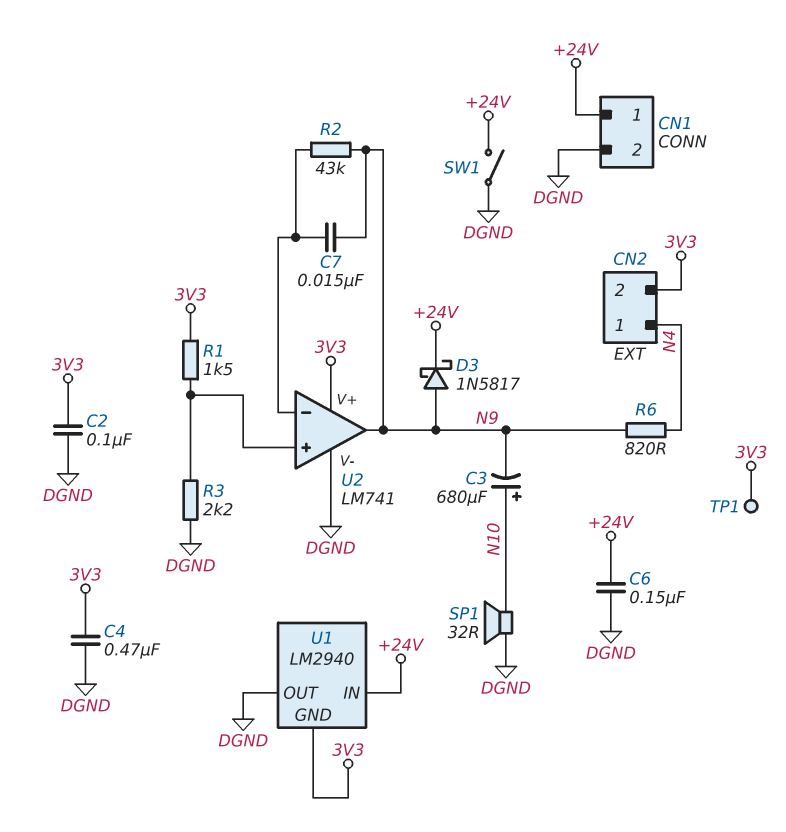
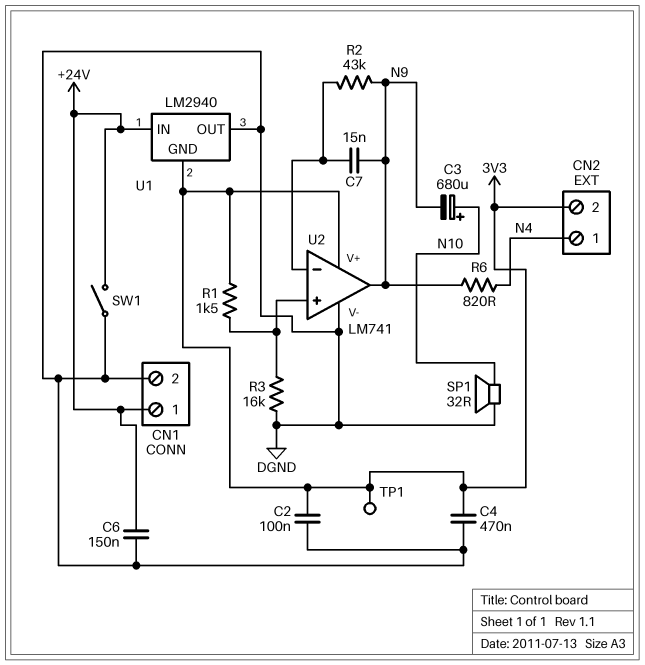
D3: schottky 1N5817 (A N9, K +24V) -> none
R3: 2.2k (DGND, U2/in+) -> 16k (DGND, U2/in+)

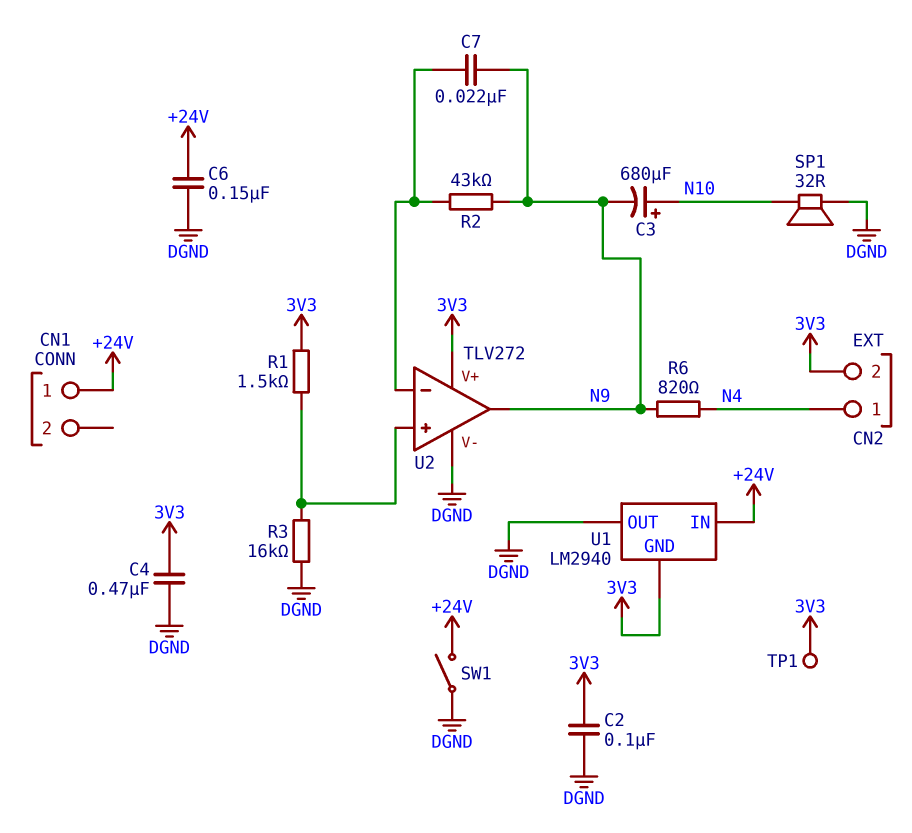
C7: 15nF (N9, U2/in-) -> 22nF (N9, U2/in-)
CN1 pin 2: DGND -> none
U2: LM741 -> TLV272

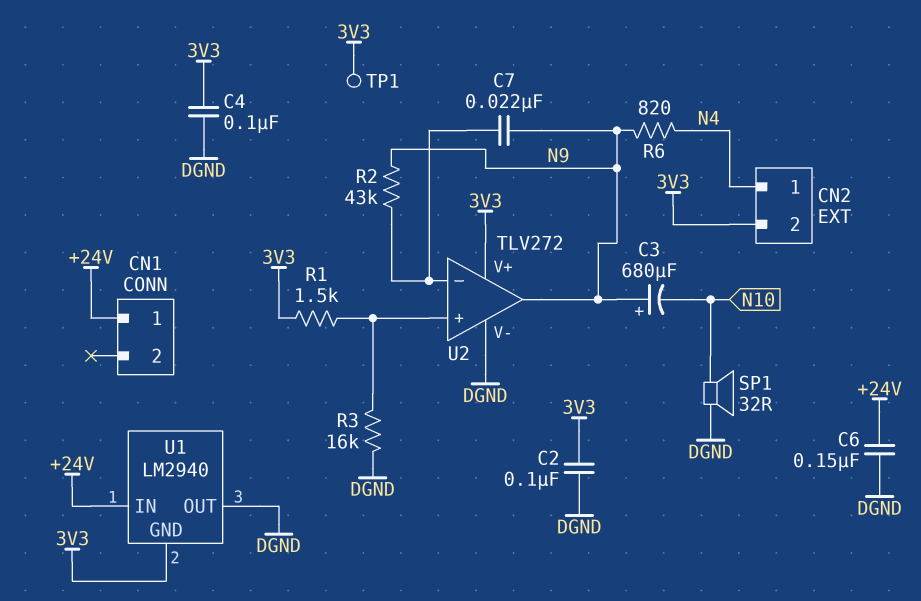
C3: 680uF (plus N10, minus N9) -> 680uF (plus N9, minus N10)
C4: 470nF (3V3, DGND) -> 100nF (3V3, DGND)
SW1: switch (+24V, DGND) -> none

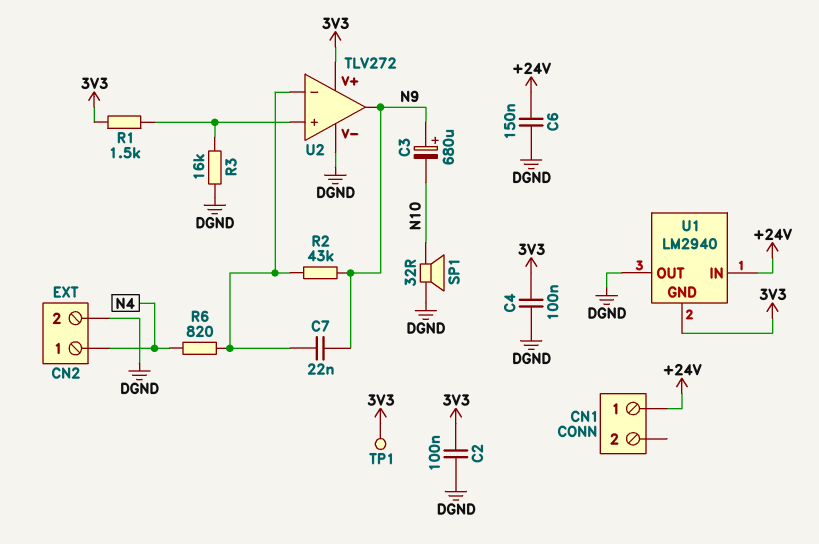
CN2 pin 2: 3V3 -> DGND
R6: 820 (N4, N9) -> 820 (N4, U2/in-)

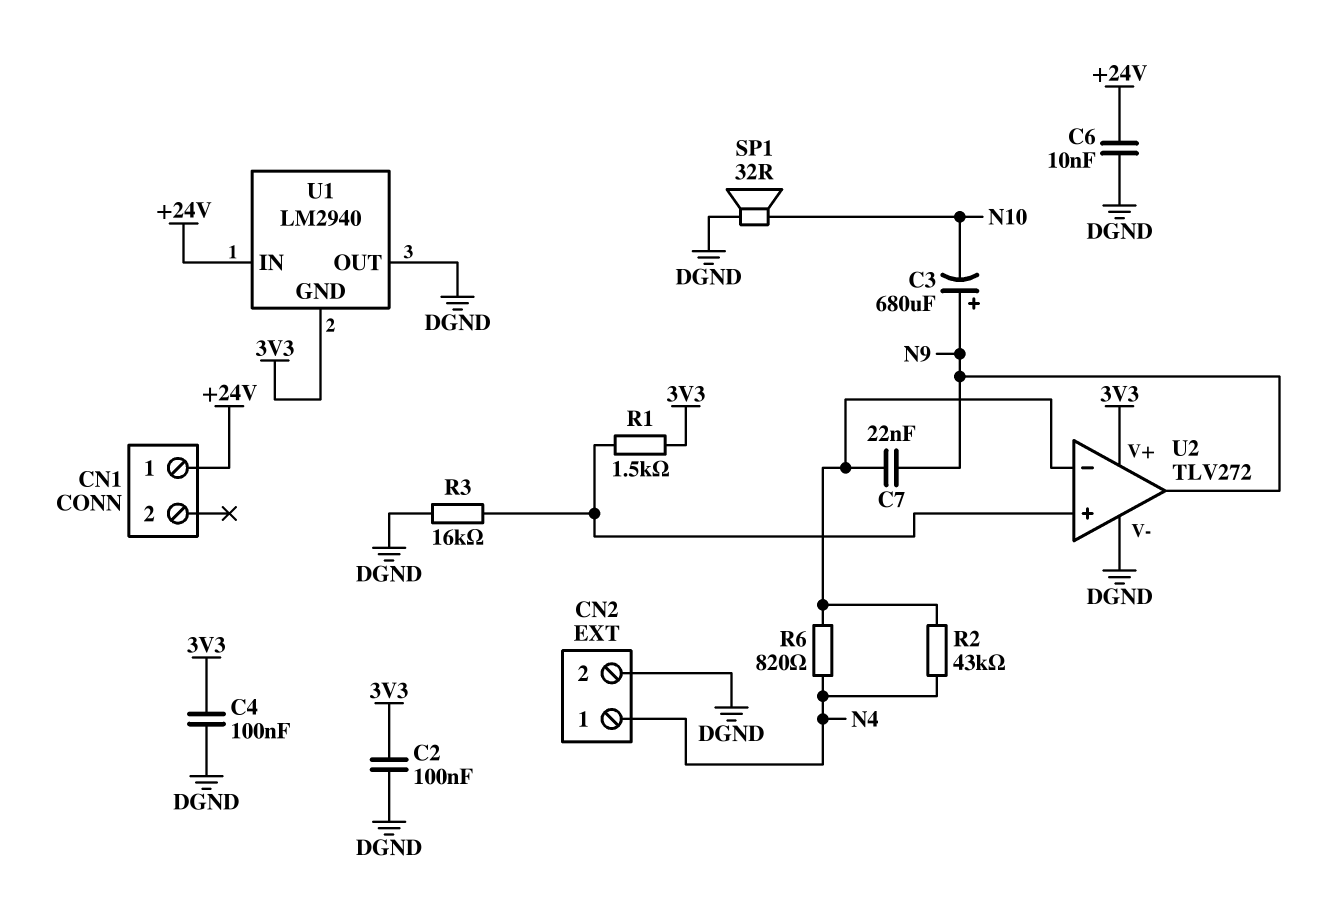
C6: 150nF (+24V, DGND) -> 10nF (+24V, DGND)
R2: 43k (N9, U2/in-) -> 43k (N4, U2/in-)
TP1: test point (3V3) -> none

